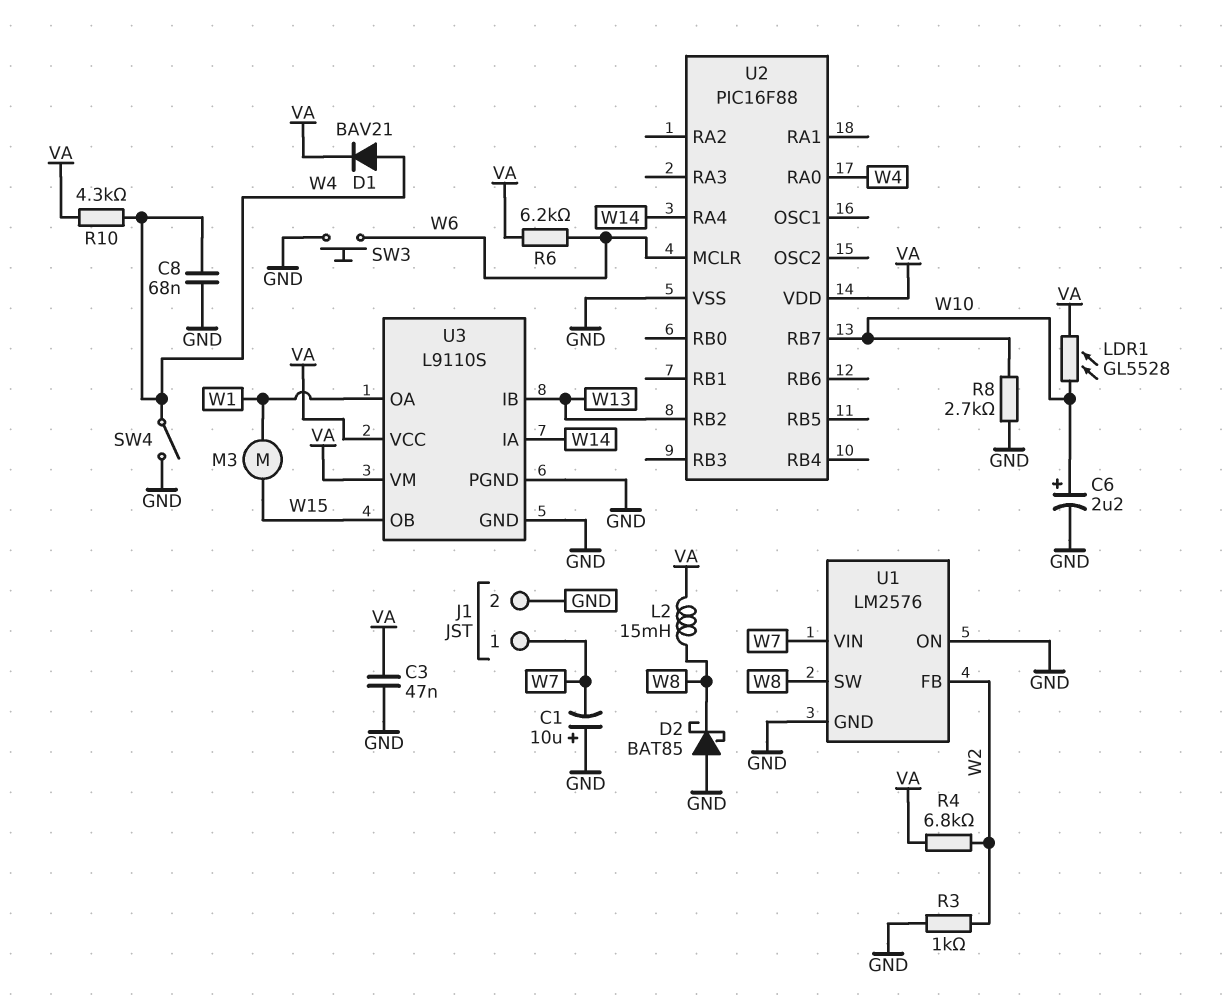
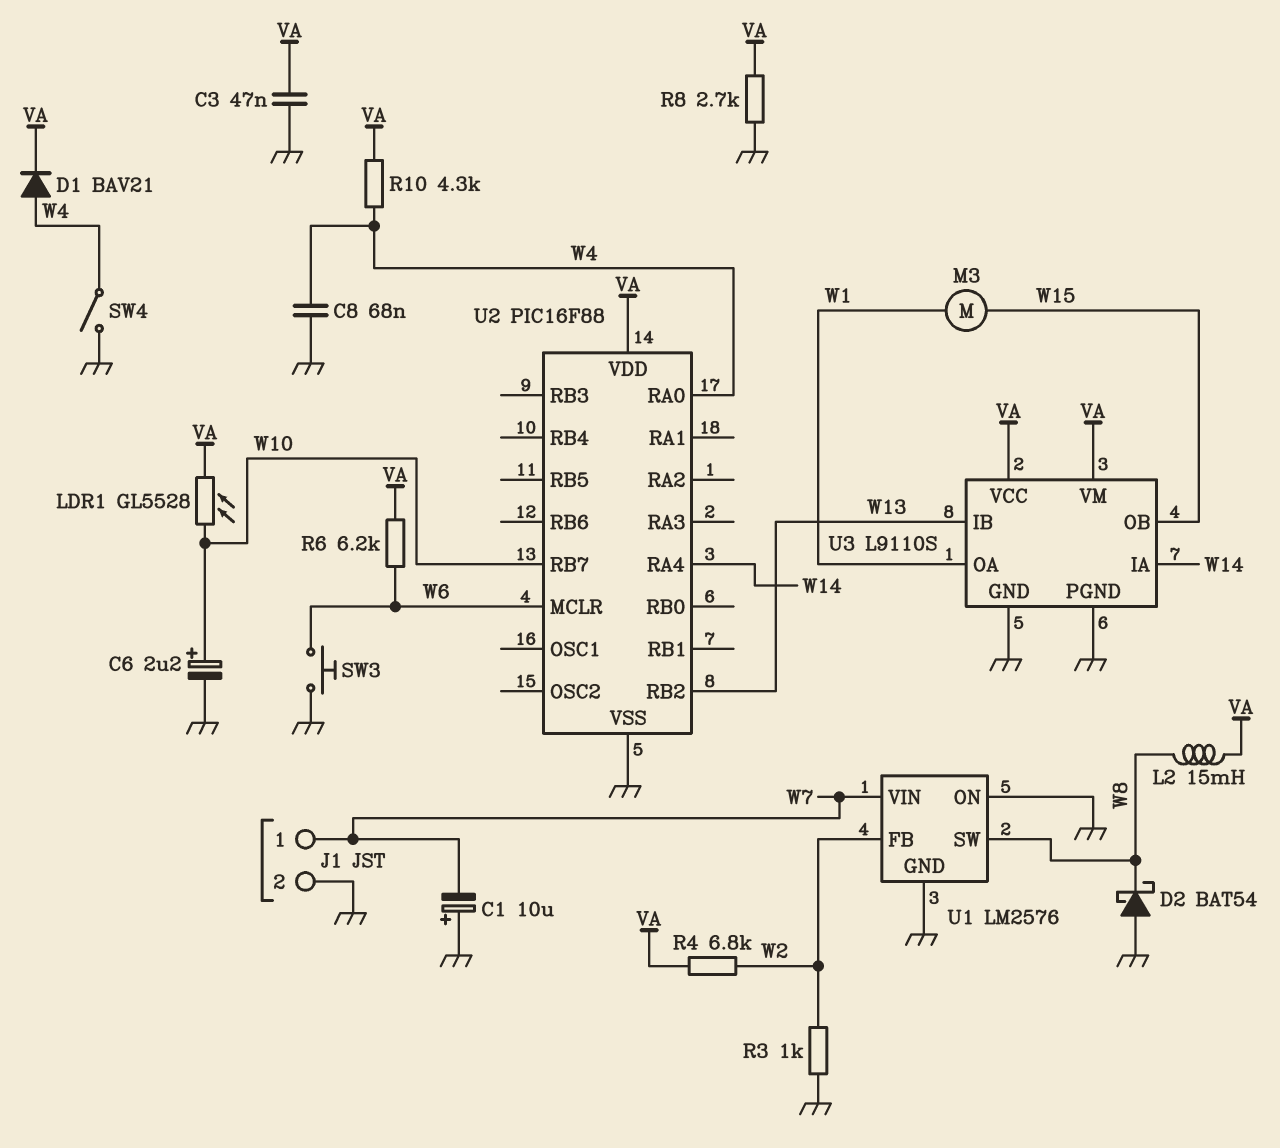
D2: schottky BAT85 (A GND, K W8) -> schottky BAT54 (A GND, K W8)
R8: 2.7k (GND, W10) -> 2.7k (GND, VA)

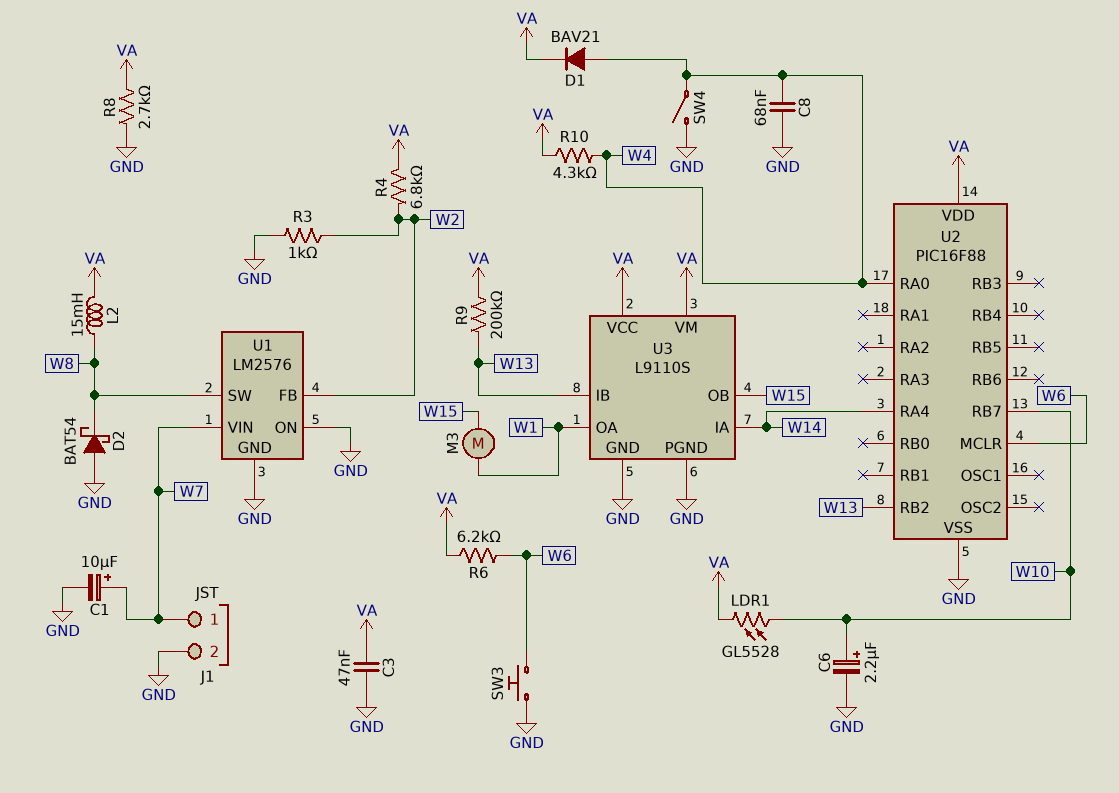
C1: 10uF (plus GND, minus W7) -> 10uF (plus W7, minus GND)
R9: none -> 200k (VA, W13)

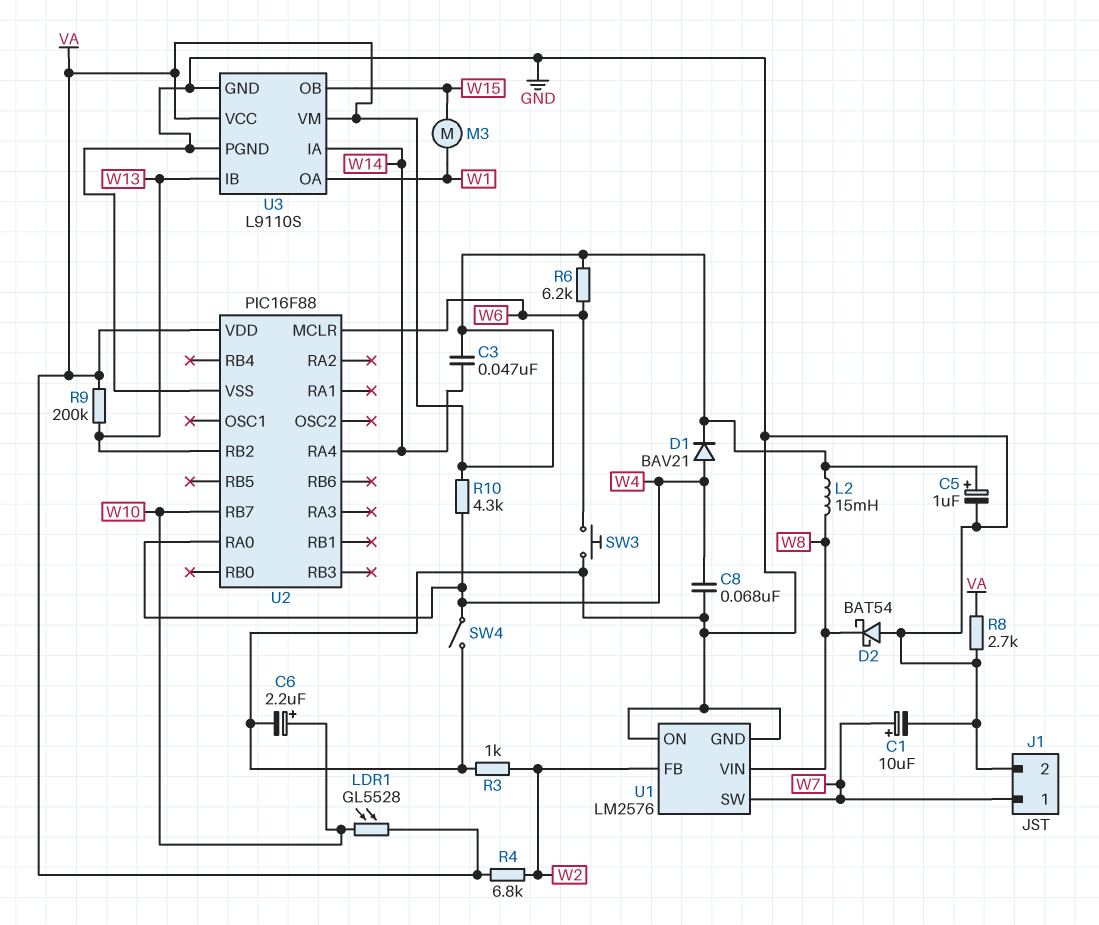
C3: 47nF (GND, VA) -> 47nF (VA, W14)
C5: none -> 1uF (plus VA, minus GND)
U1 pin SW: W8 -> W7
U1 pin VIN: W7 -> W8

